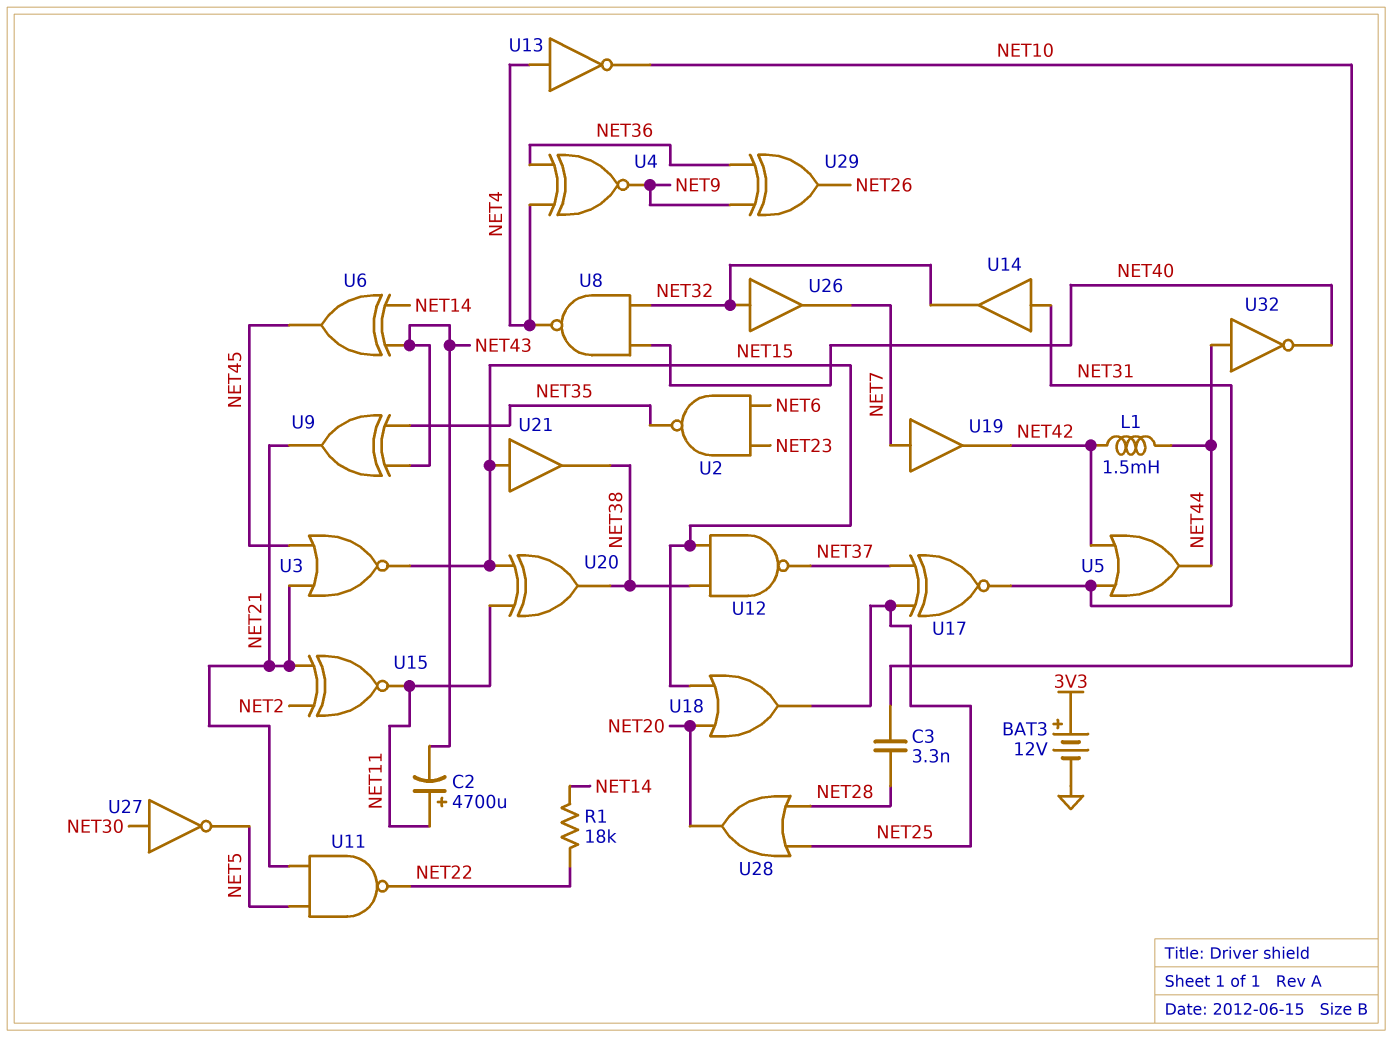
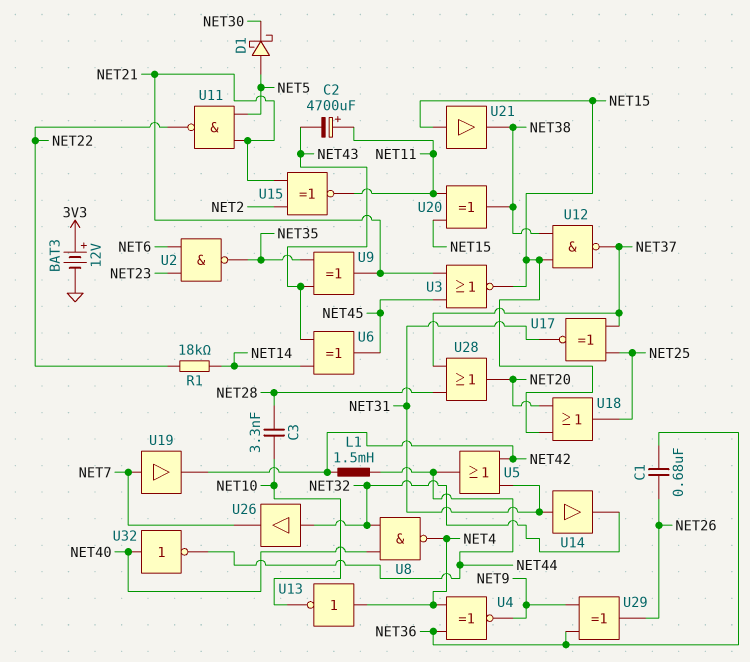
C1: none -> 680nF (NET26, NET36)
D1: none -> schottky (A NET5, K NET30)
U27: NOT (in NET30, out NET5) -> none
U28: OR (in NET25, in NET28, out NET20) -> OR (in NET28, in NET37, out NET20)
U32: NOT (in NET44, out NET40) -> NOT (in NET40, out NET44)

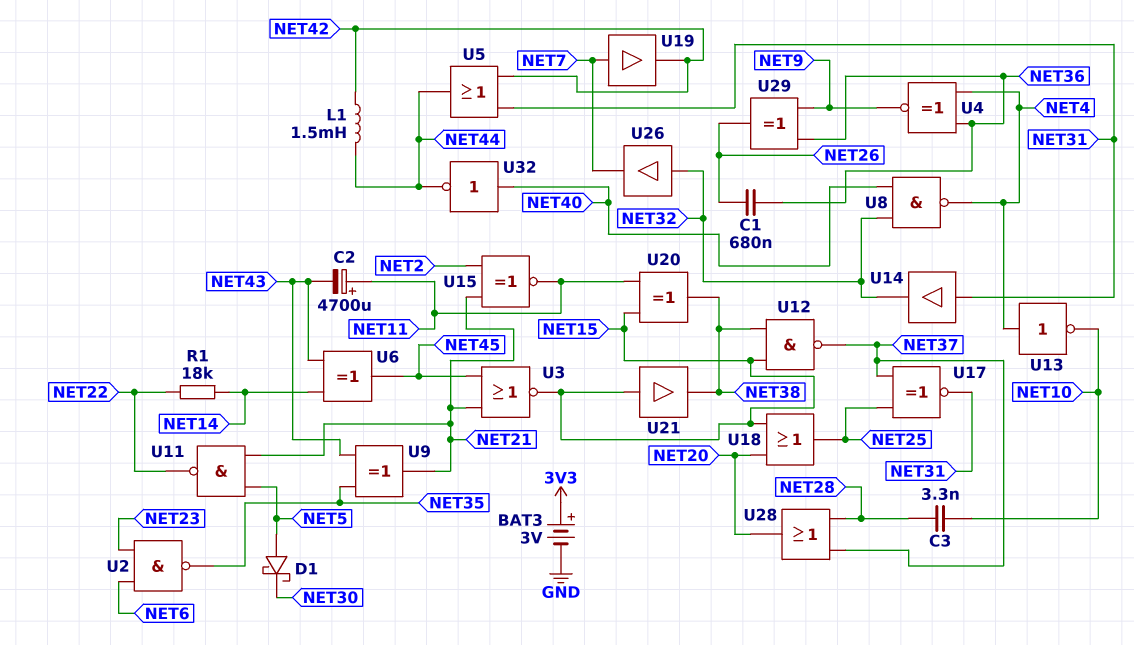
BAT3: 12V (plus 3V3, minus GND) -> 3V (plus 3V3, minus GND)

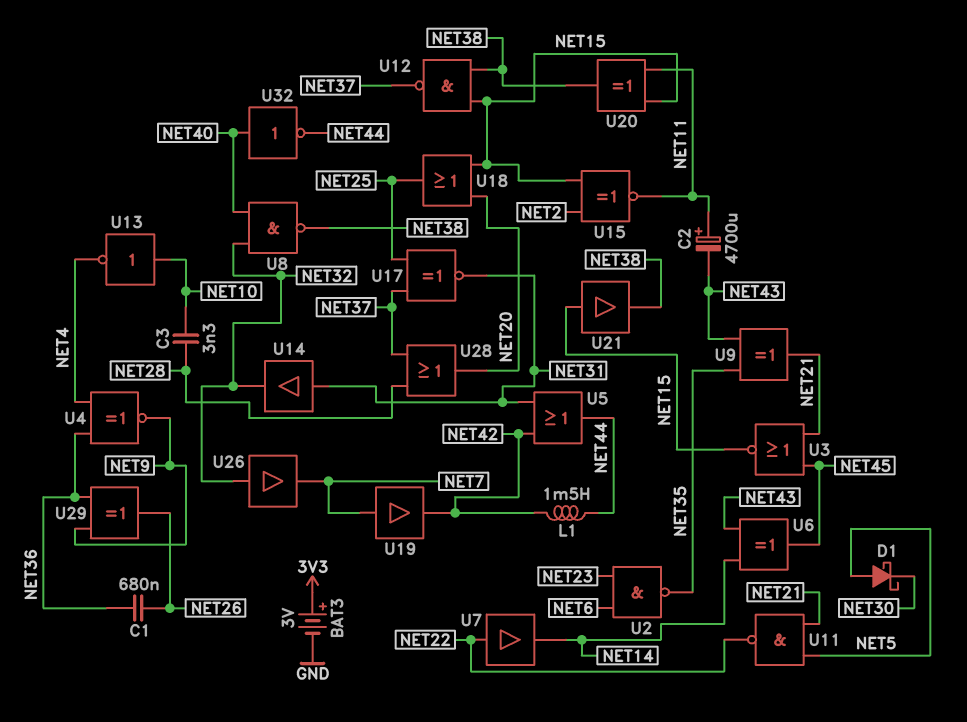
R1: 18k (NET14, NET22) -> none
U7: none -> buffer (in NET22, out NET14)
U8: NAND (in NET32, in NET40, out NET4) -> NAND (in NET32, in NET40, out NET38)
U13: NOT (in NET4, out NET10) -> NOT (in NET10, out NET4)
U15: XNOR (in NET2, in NET21, out NET11) -> XNOR (in NET2, in NET15, out NET11)

